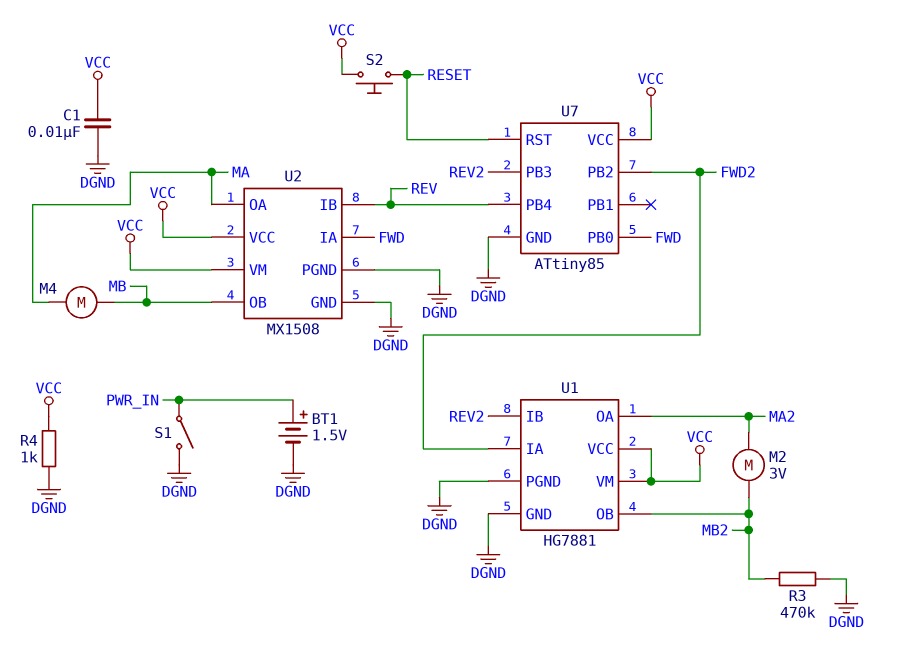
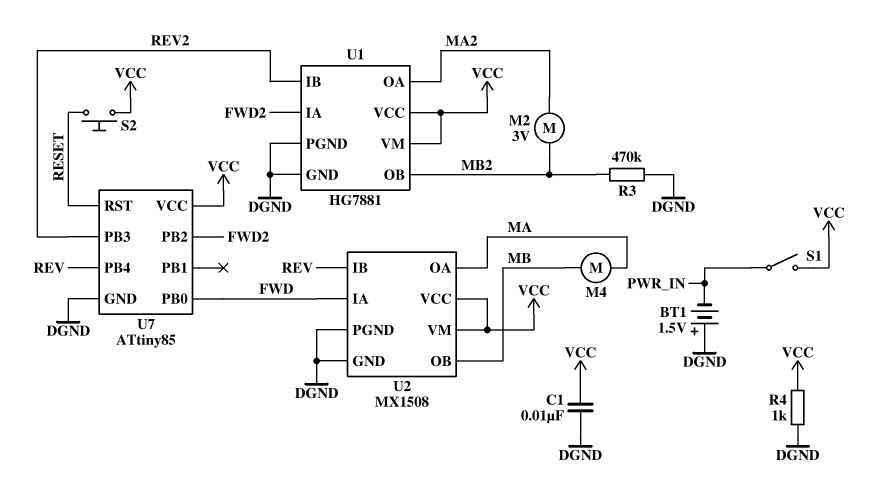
BT1: 1.5V (plus PWR_IN, minus DGND) -> 1.5V (plus DGND, minus PWR_IN)
S1: switch (DGND, PWR_IN) -> switch (PWR_IN, VCC)

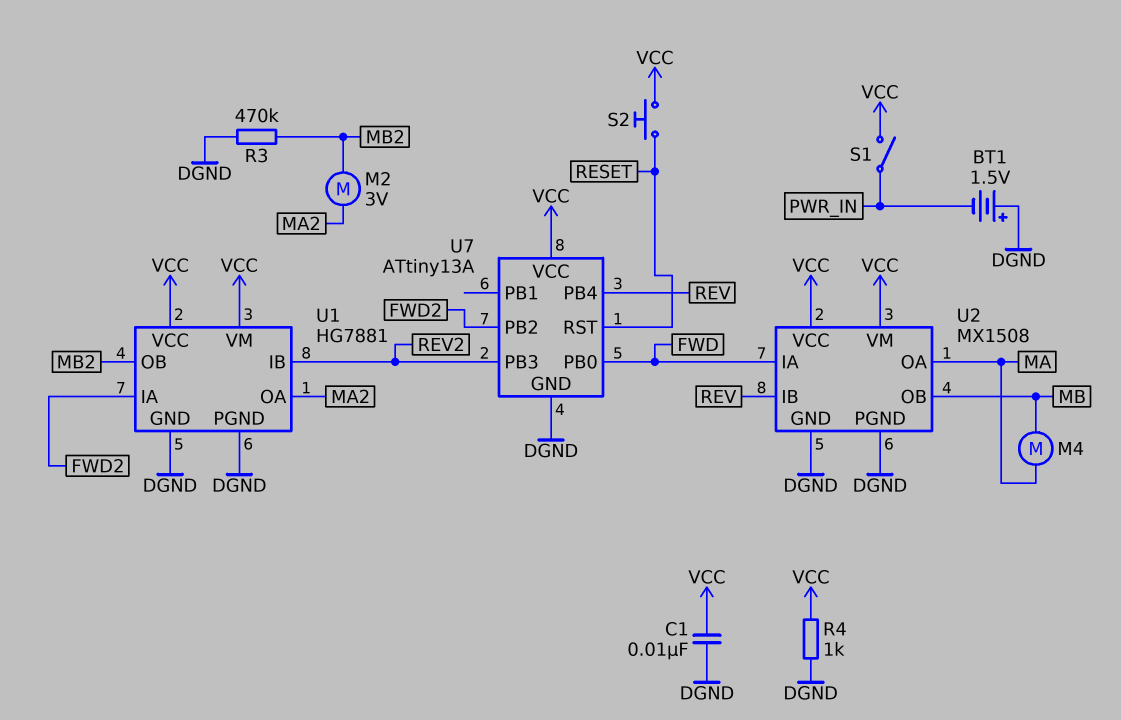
U7: ATtiny85 -> ATtiny13A

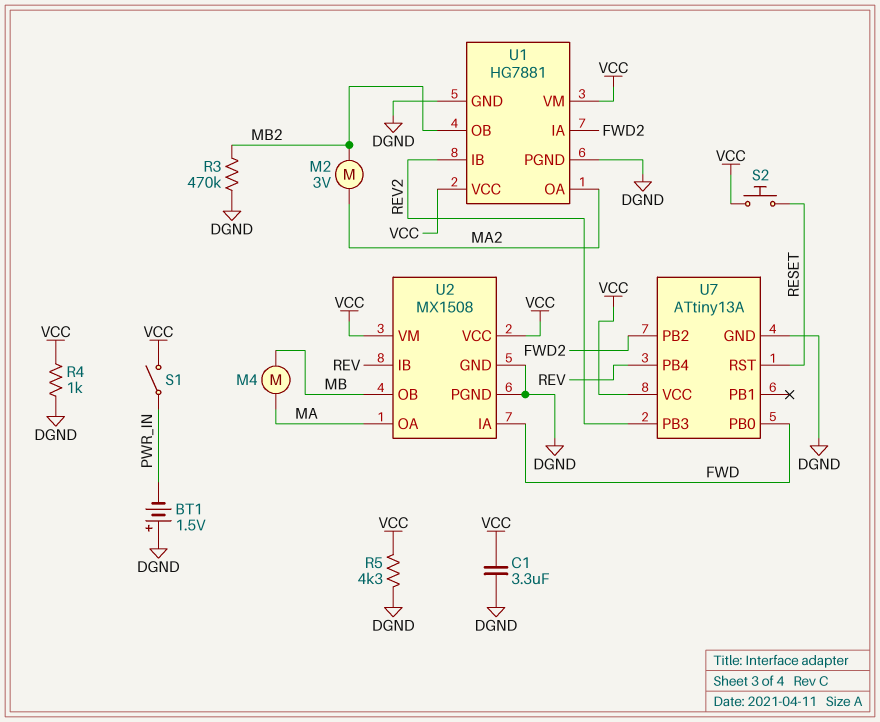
C1: 10nF (DGND, VCC) -> 3.3uF (DGND, VCC)
R5: none -> 4.3k (DGND, VCC)

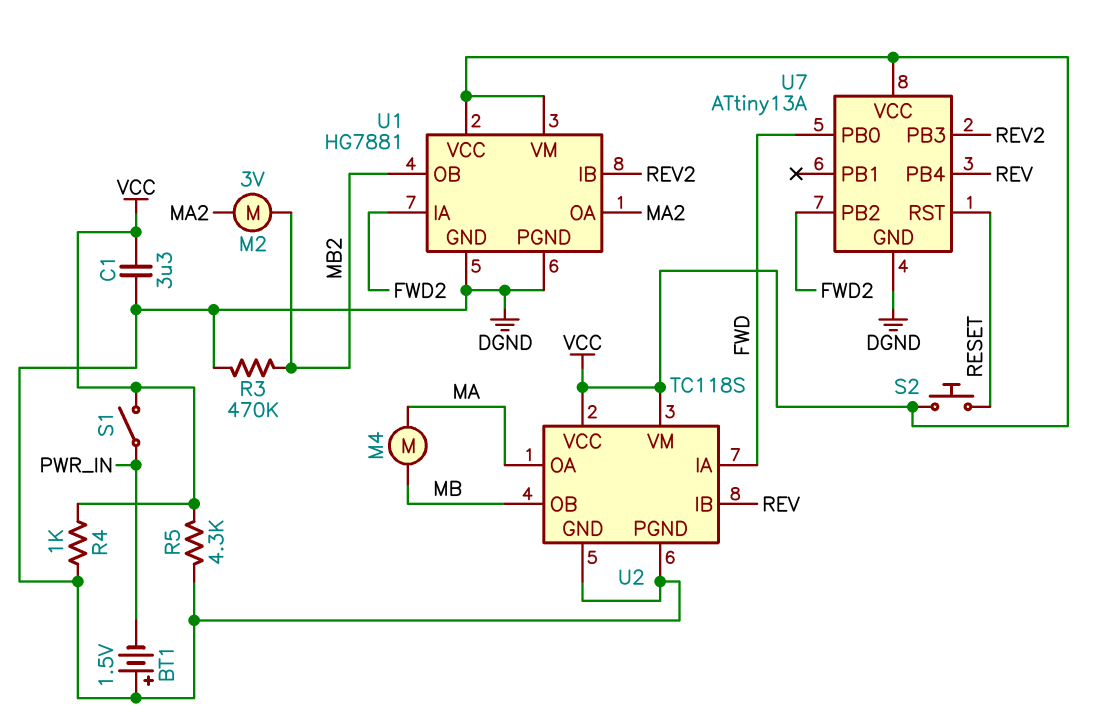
U2: MX1508 -> TC118S

